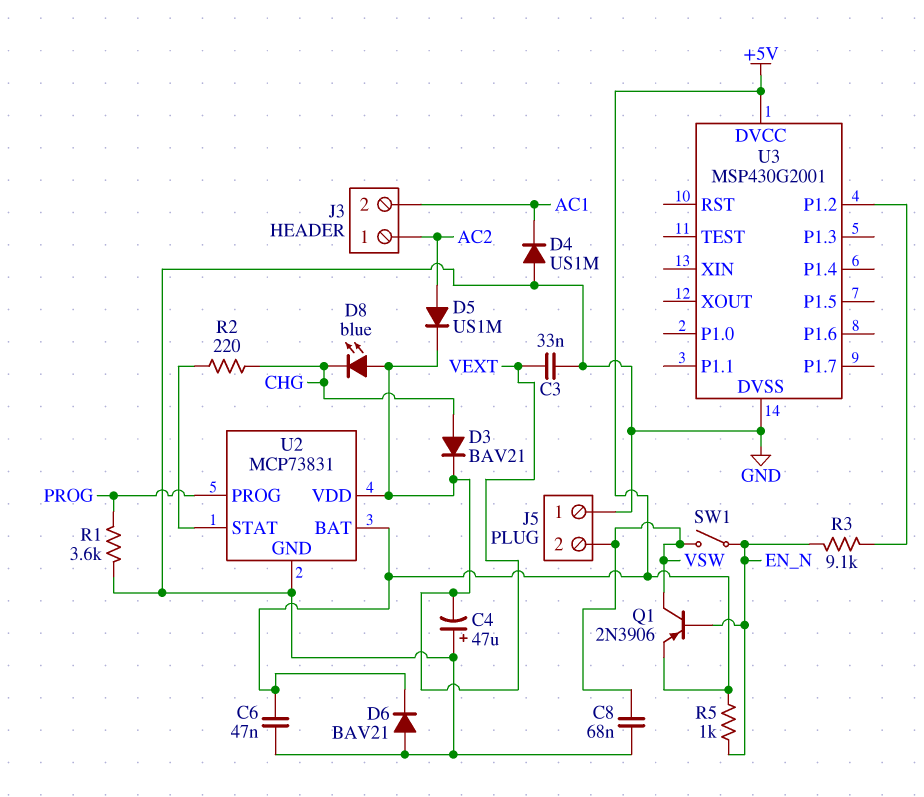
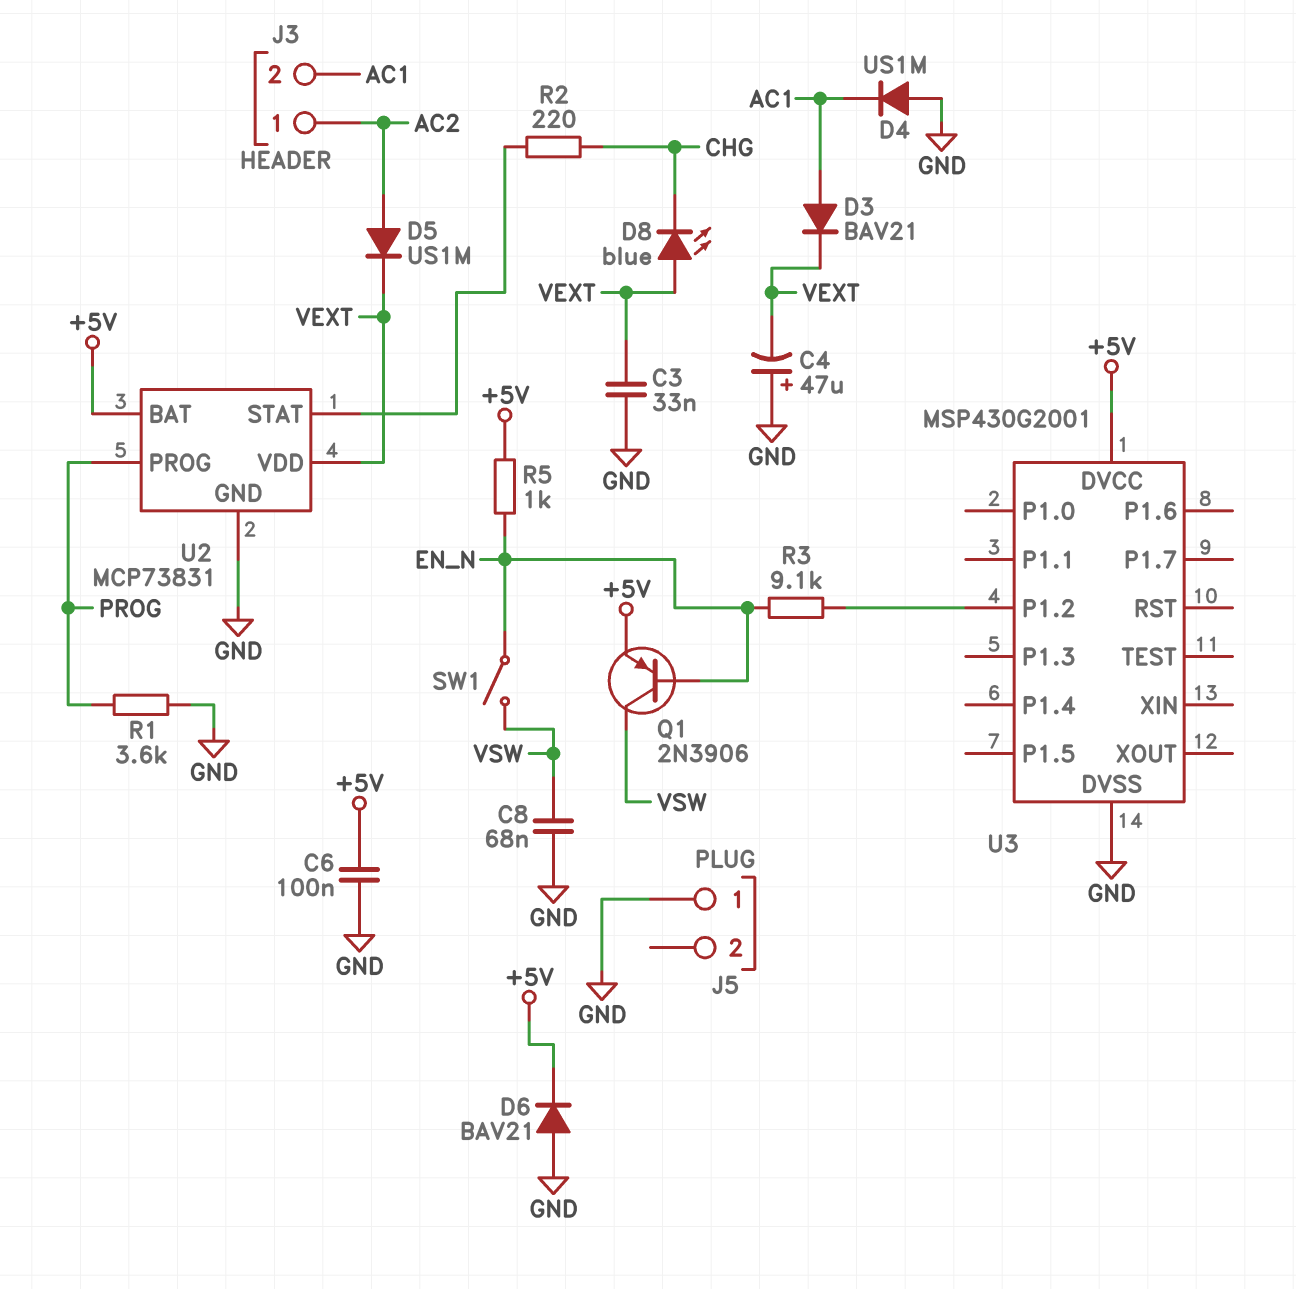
C6: 47nF (+5V, GND) -> 100nF (+5V, GND)
D3: diode BAV21 (A CHG, K VEXT) -> diode BAV21 (A AC1, K VEXT)
J5 pin 2: VSW -> none

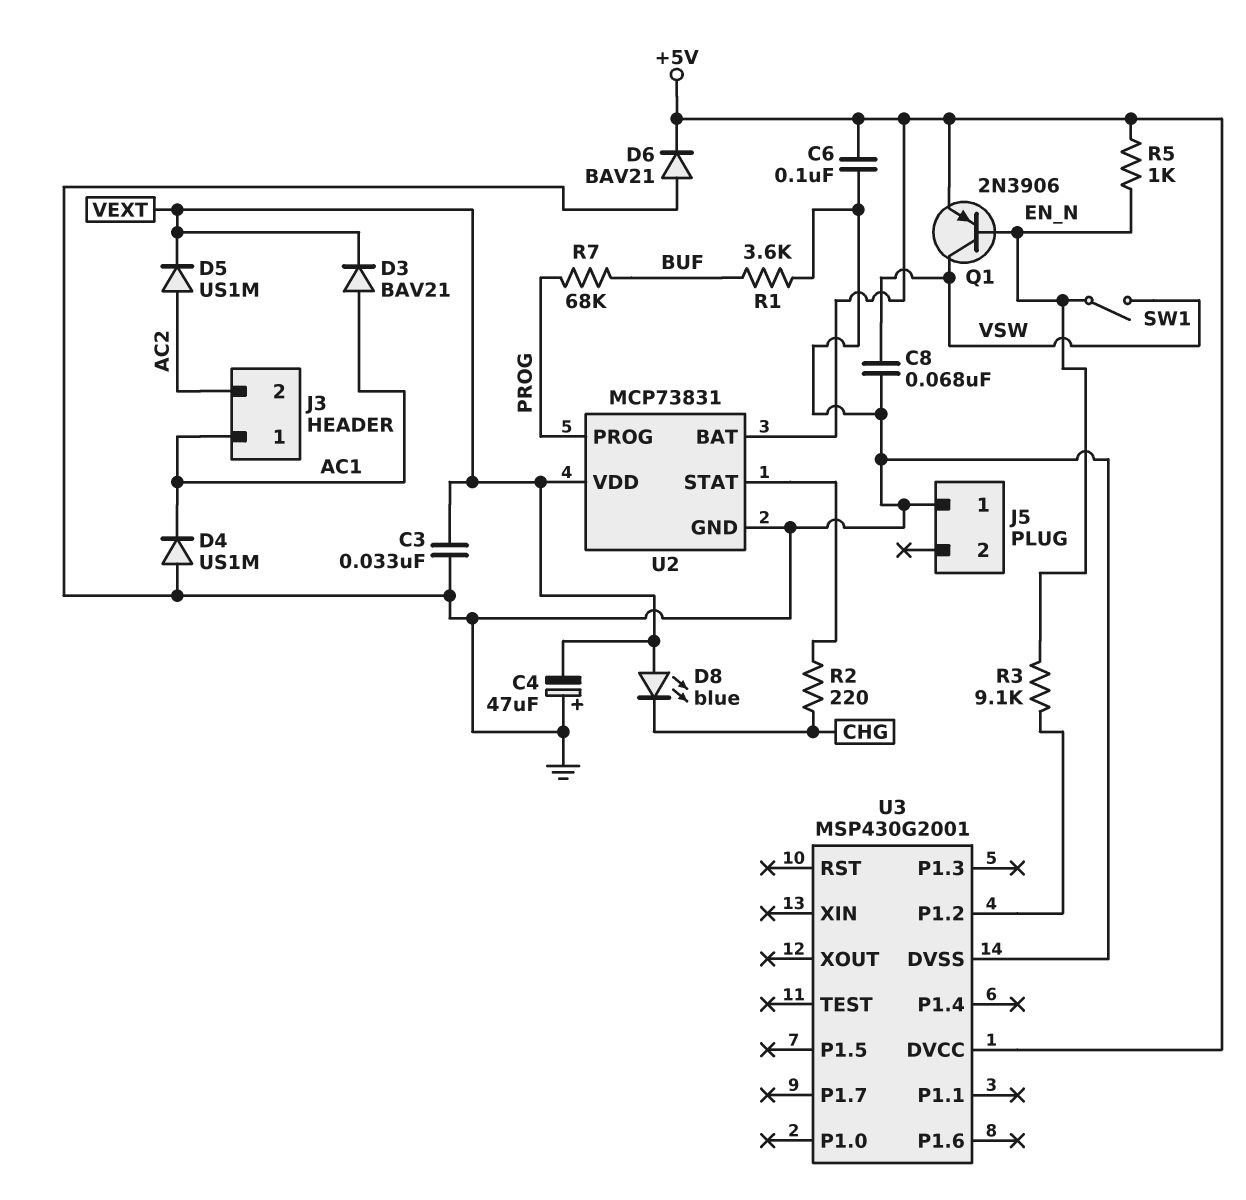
J3 pin 1: AC2 -> AC1
J3 pin 2: AC1 -> AC2
R1: 3.6k (GND, PROG) -> 3.6k (BUF, GND)
R7: none -> 68k (BUF, PROG)

